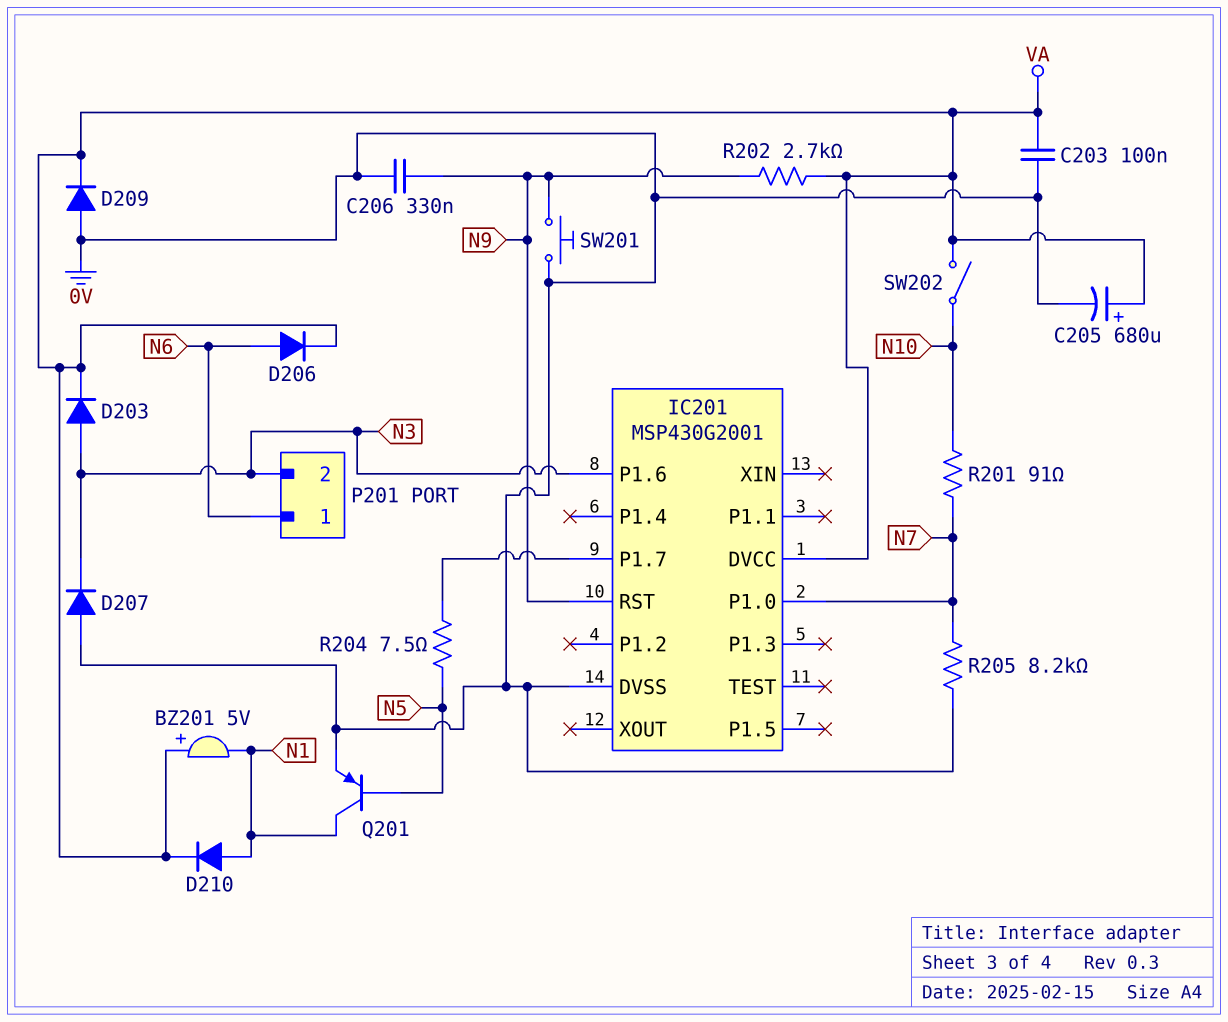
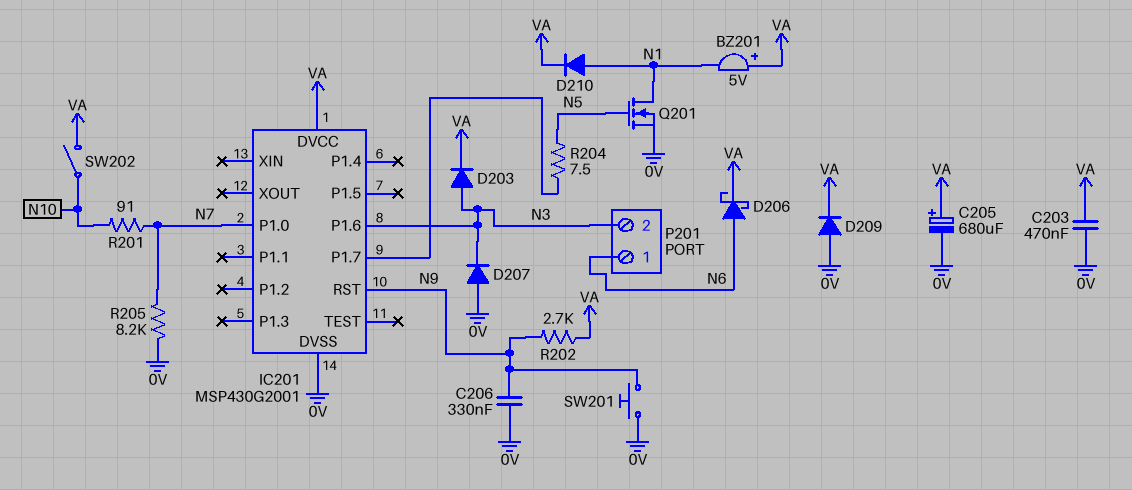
C203: 100nF (0V, VA) -> 470nF (0V, VA)
D206: diode (A N6, K VA) -> schottky (A N6, K VA)
Q201: PNP (B N5, C N1, E 0V) -> NMOS (G N5, D N1, S 0V)

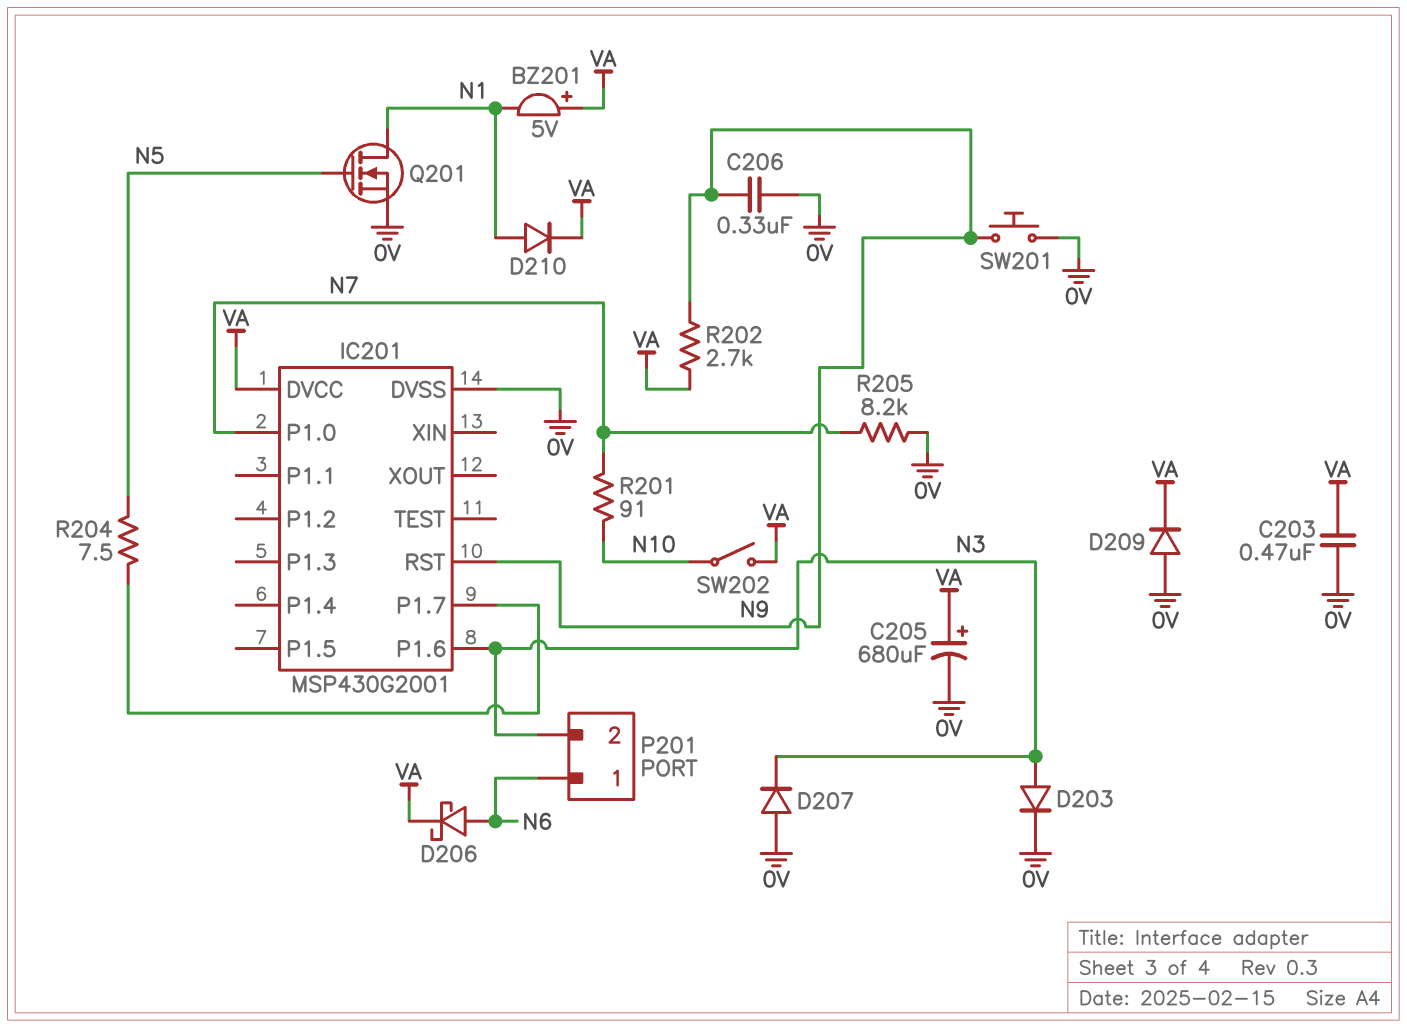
D203: diode (A N3, K VA) -> diode (A N3, K 0V)

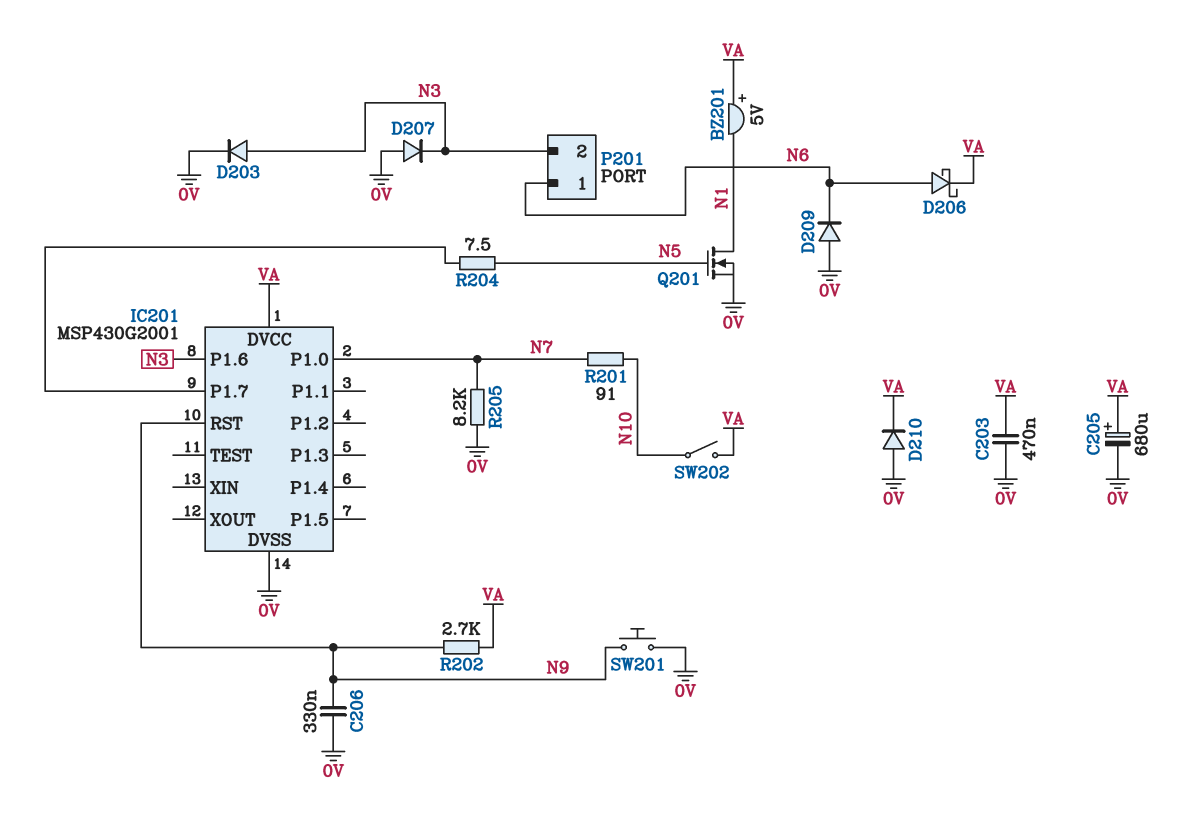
D209: diode (A 0V, K VA) -> diode (A 0V, K N6)
D210: diode (A N1, K VA) -> diode (A 0V, K VA)

